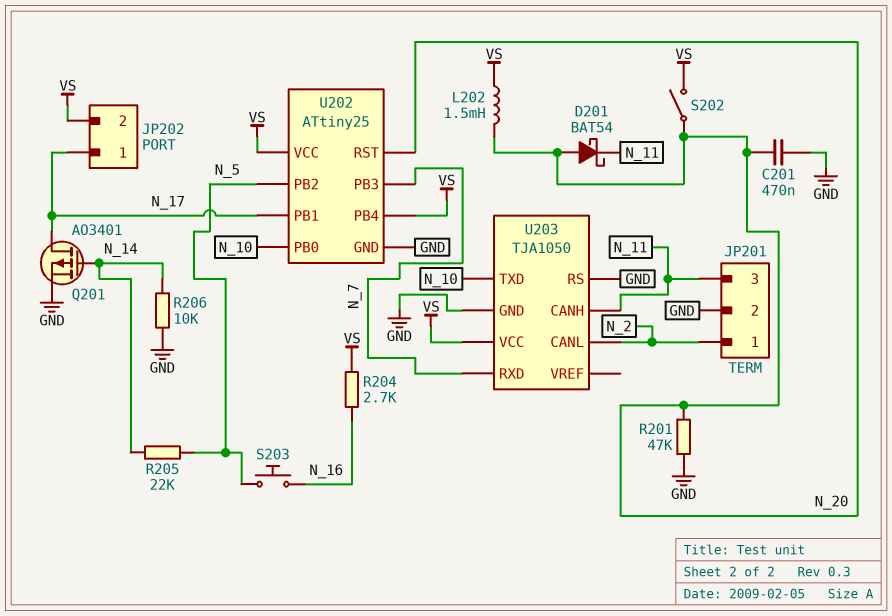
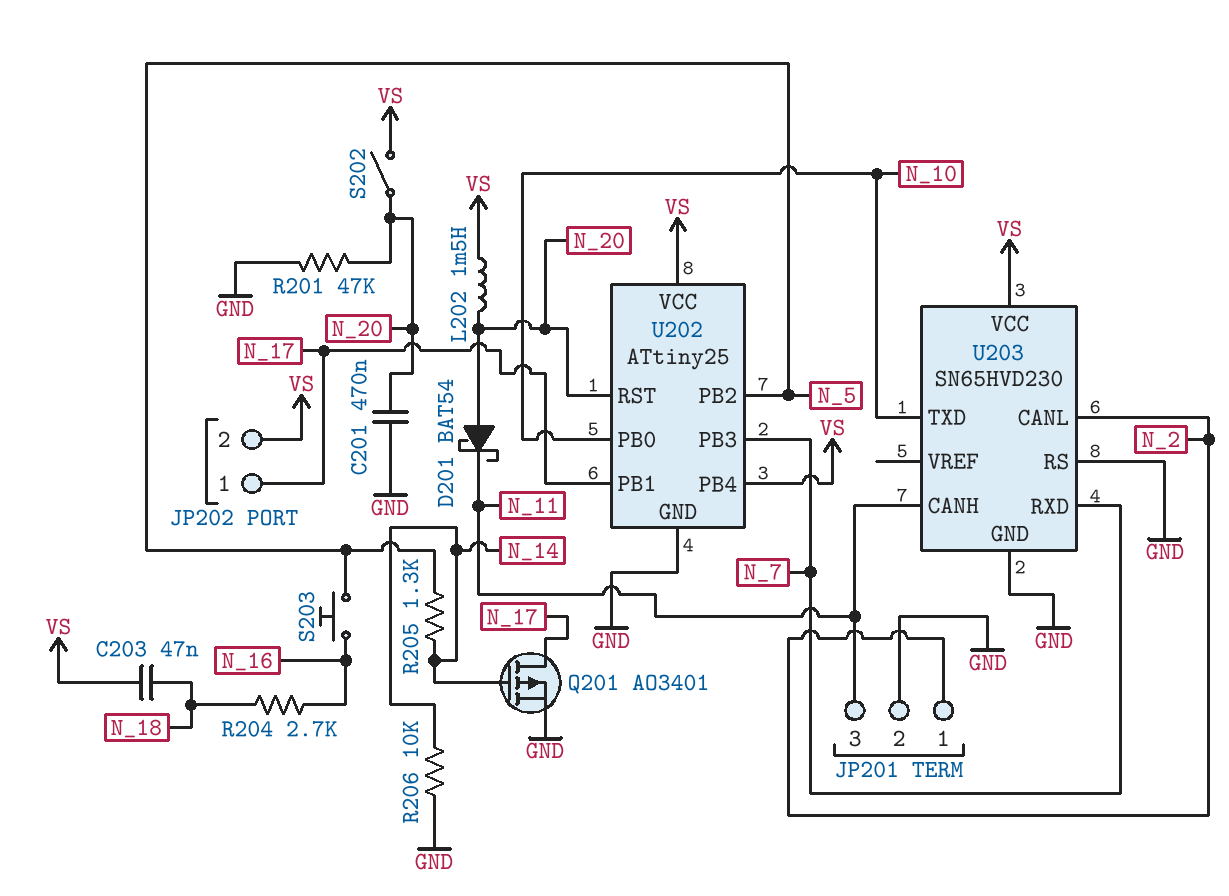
C203: none -> 47nF (N_18, VS)
R204: 2.7k (N_16, VS) -> 2.7k (N_16, N_18)
R205: 22k (N_5, N_14) -> 1.3k (N_5, N_14)
U203: TJA1050 -> SN65HVD230

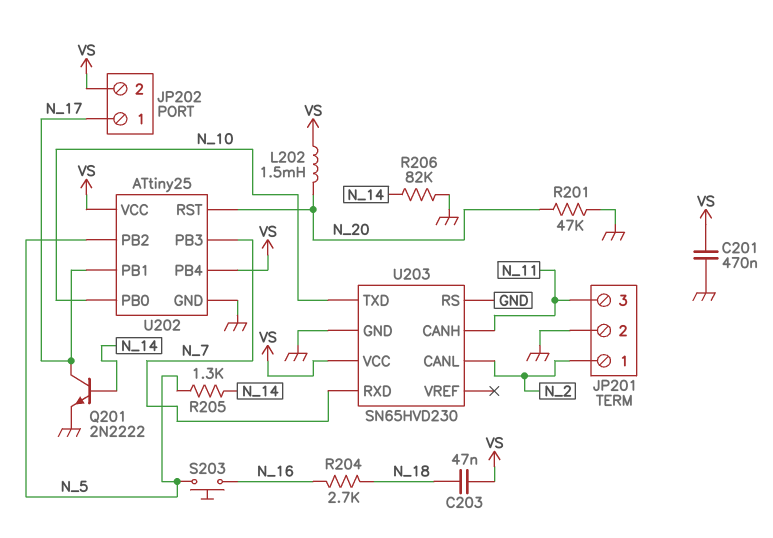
C201: 470nF (GND, N_20) -> 470nF (GND, VS)
D201: schottky BAT54 (A N_20, K N_11) -> none
Q201: PMOS AO3401 (G N_14, D N_17, S GND) -> NPN 2N2222 (B N_14, C N_17, E GND)
R206: 10k (GND, N_14) -> 82k (GND, N_14)
S202: switch (N_20, VS) -> none

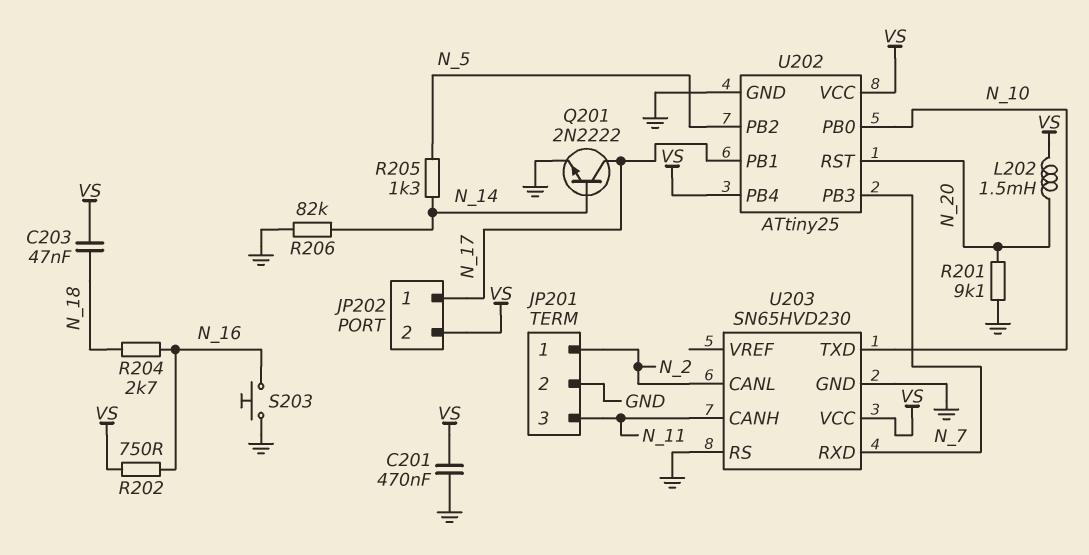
R201: 47k (GND, N_20) -> 9.1k (GND, N_20)
R202: none -> 750 (N_16, VS)
S203: button (N_5, N_16) -> button (GND, N_16)

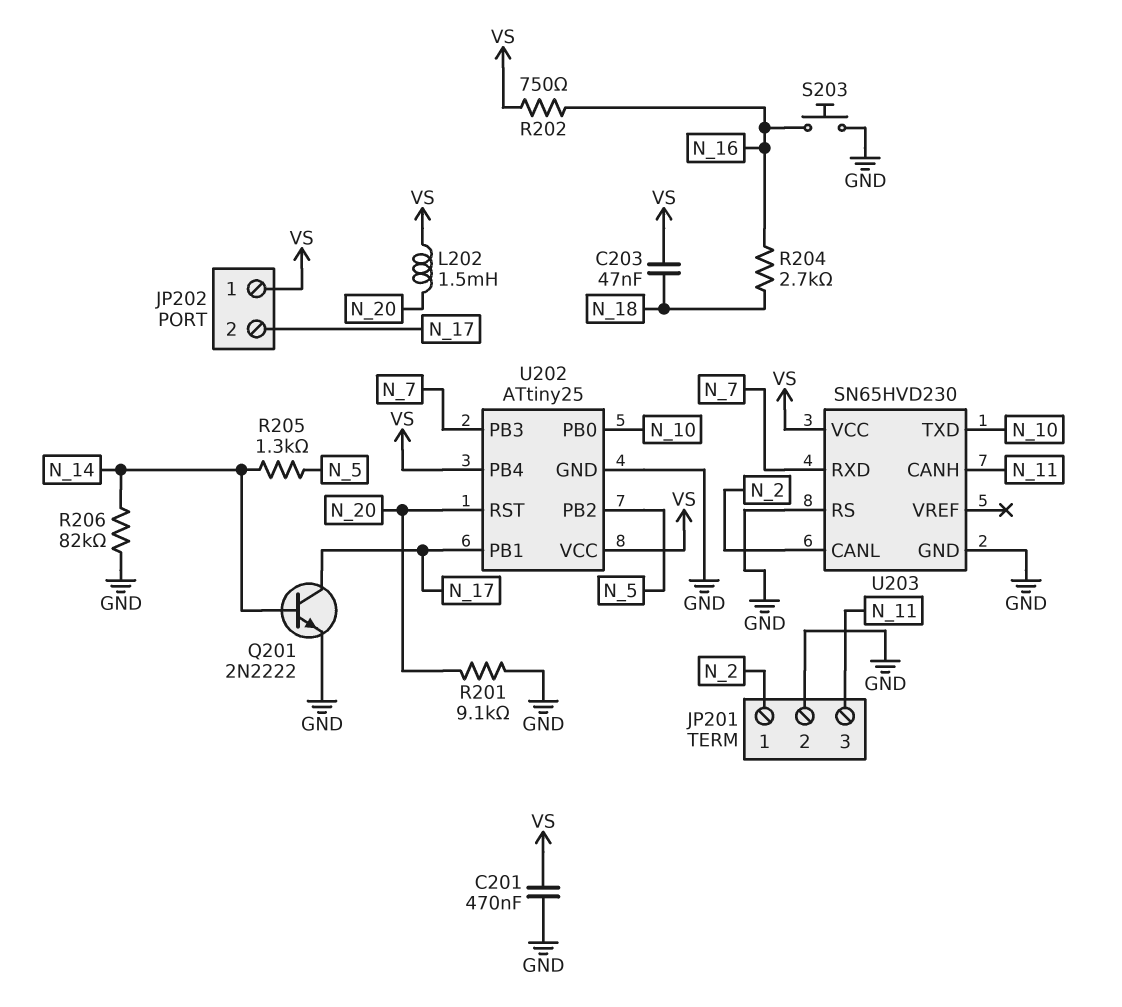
JP202 pin 1: N_17 -> VS
JP202 pin 2: VS -> N_17

